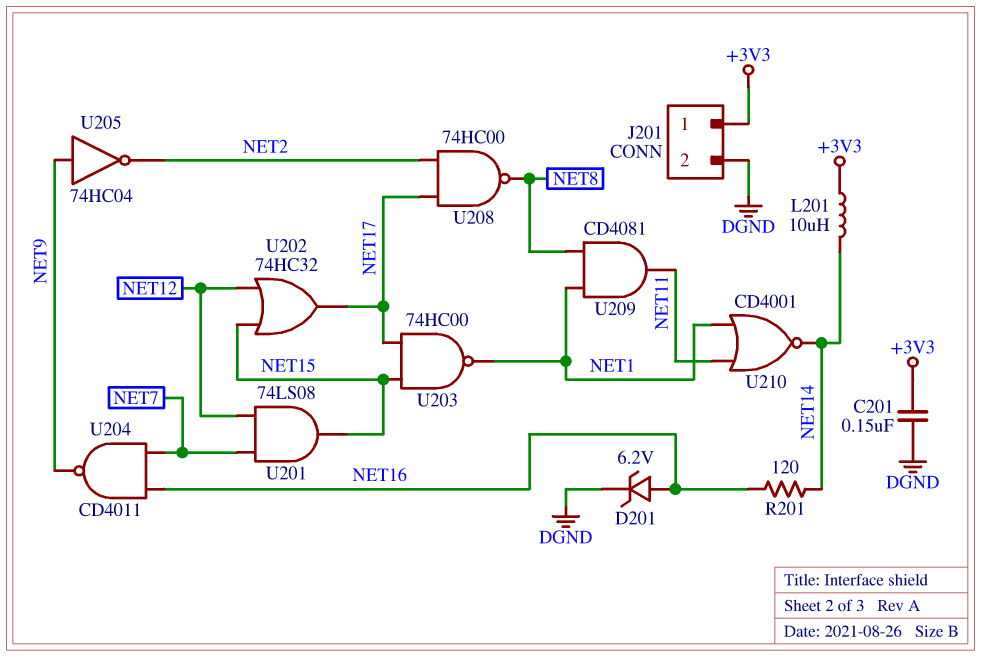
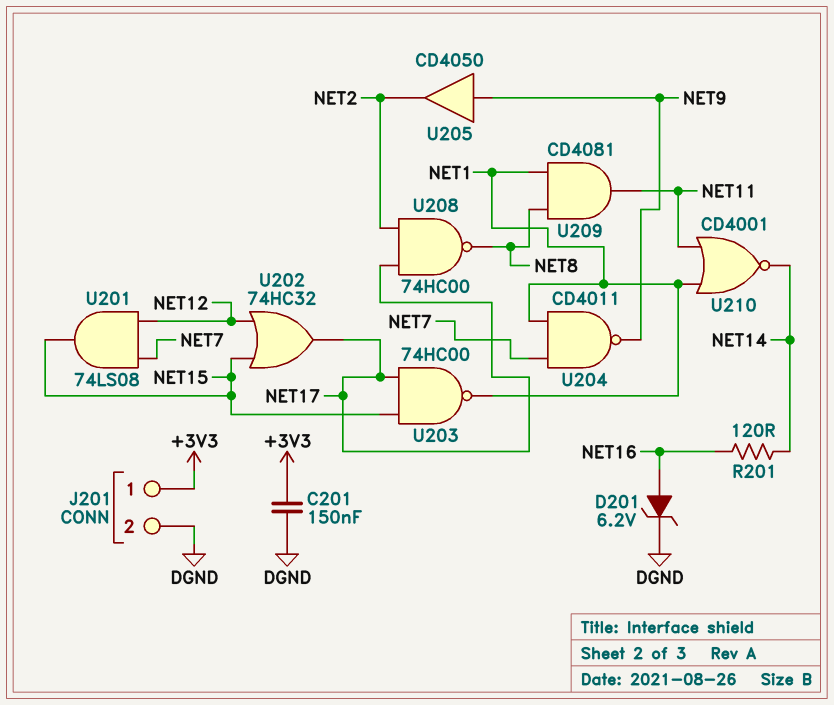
L201: 10uH (+3V3, NET14) -> none
U204: NAND CD4011 (in NET7, in NET16, out NET9) -> NAND CD4011 (in NET1, in NET7, out NET9)
U205: NOT 74HC04 (in NET9, out NET2) -> buffer CD4050 (in NET9, out NET2)

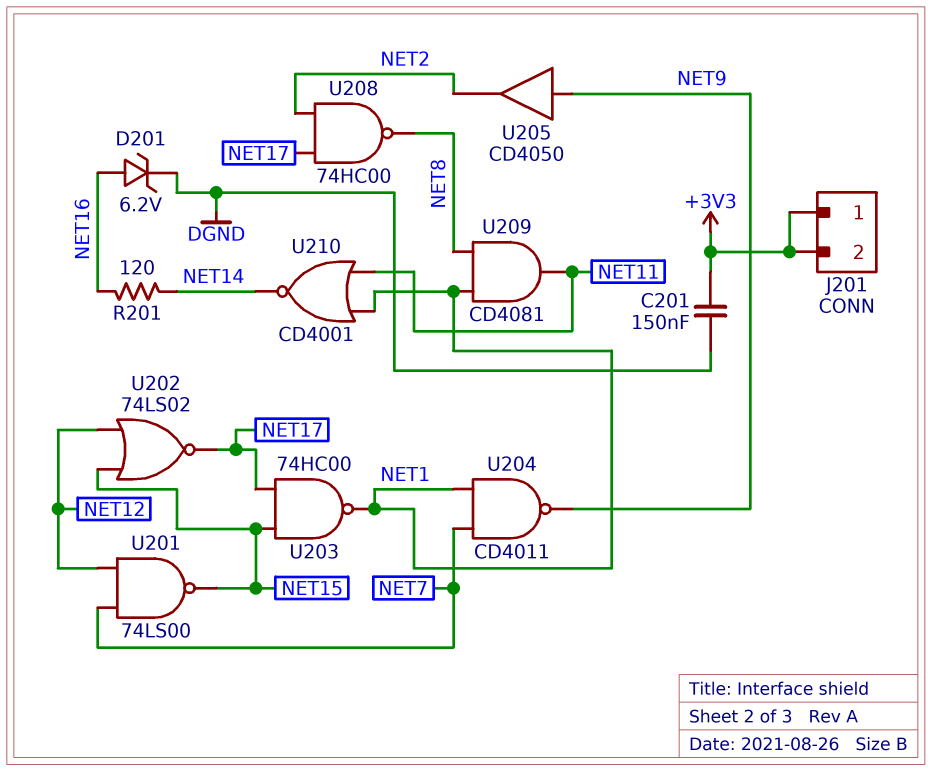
J201 pin 2: DGND -> +3V3
U201: AND 74LS08 (in NET7, in NET12, out NET15) -> NAND 74LS00 (in NET7, in NET12, out NET15)
U202: OR 74HC32 (in NET12, in NET15, out NET17) -> NOR 74LS02 (in NET12, in NET15, out NET17)

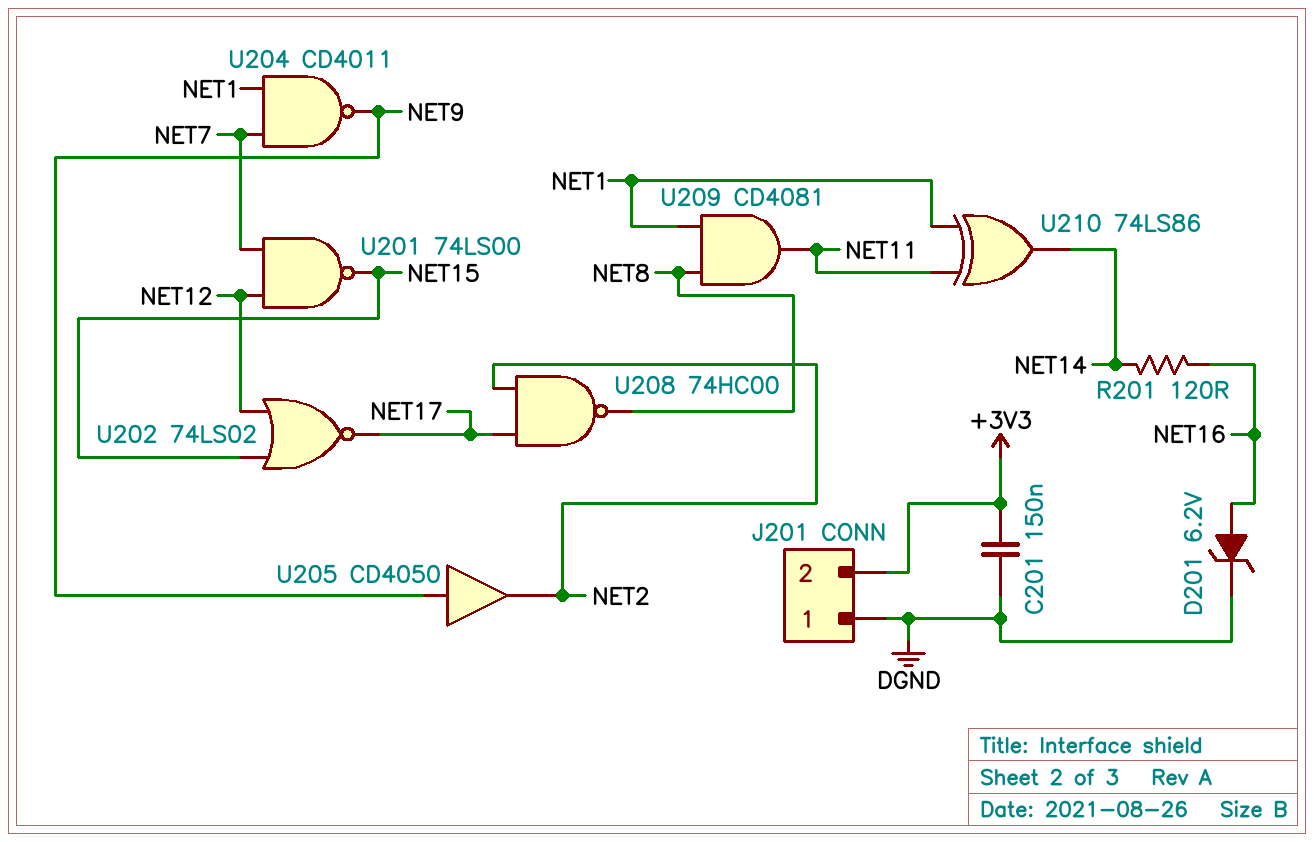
J201 pin 1: +3V3 -> DGND
U203: NAND 74HC00 (in NET15, in NET17, out NET1) -> none
U210: NOR CD4001 (in NET1, in NET11, out NET14) -> XOR 74LS86 (in NET1, in NET11, out NET14)

